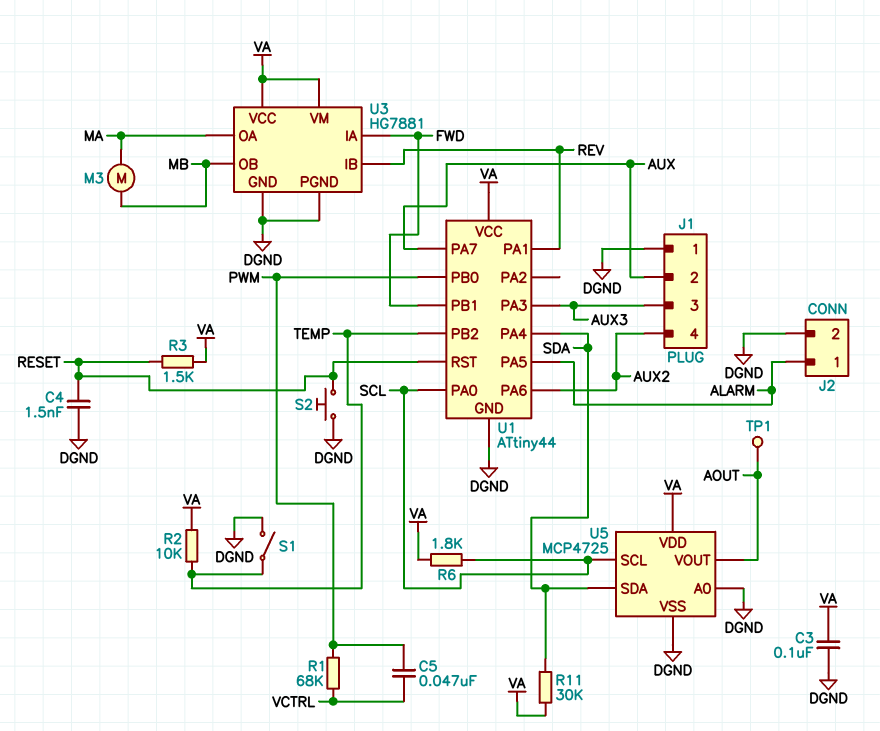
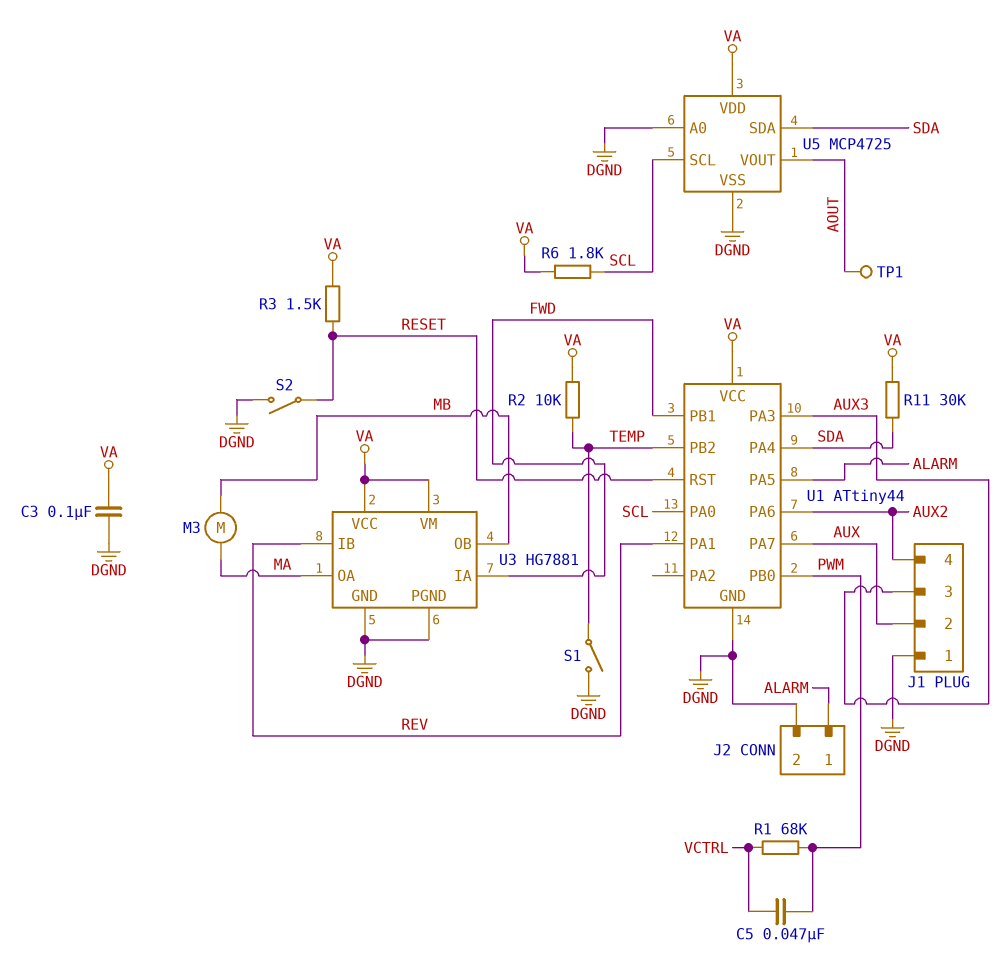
C4: 1.5nF (DGND, RESET) -> none
S2: button (DGND, RESET) -> switch (DGND, RESET)

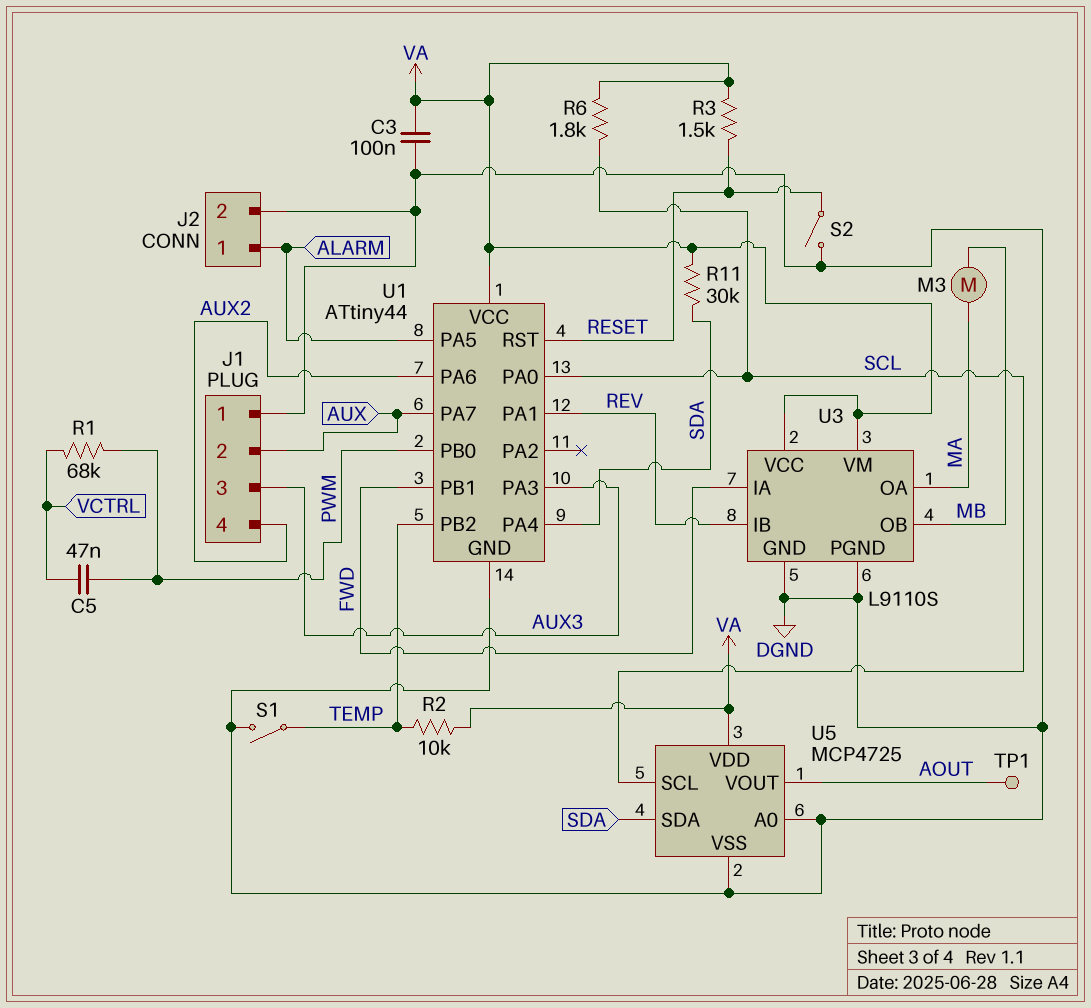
U3: HG7881 -> L9110S

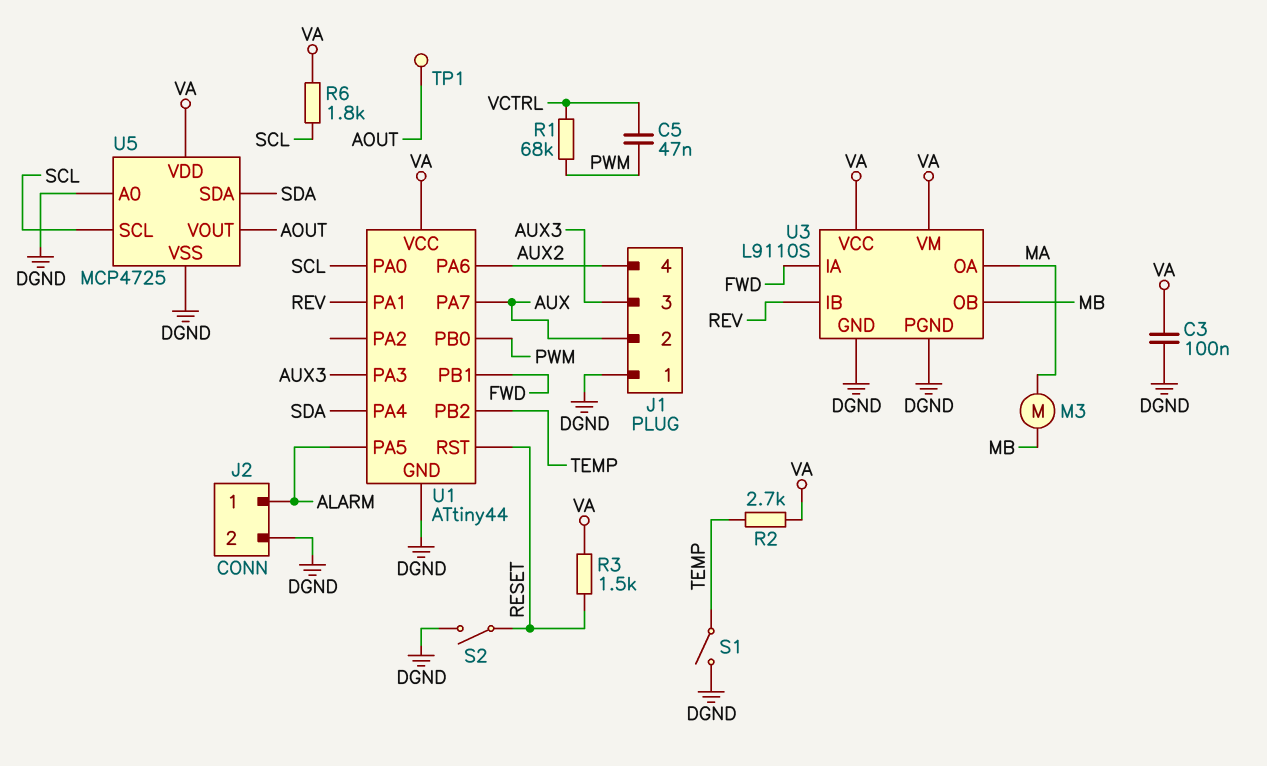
R2: 10k (TEMP, VA) -> 2.7k (TEMP, VA)
R11: 30k (SDA, VA) -> none

